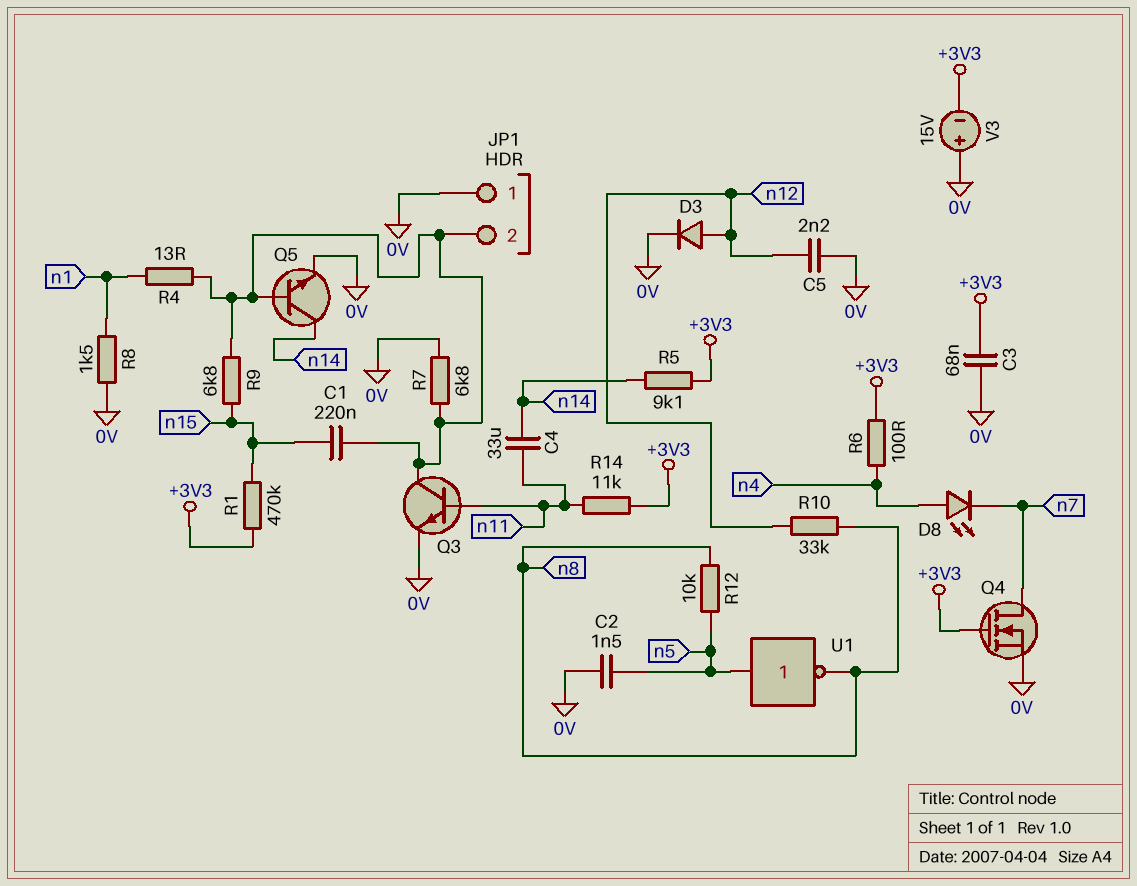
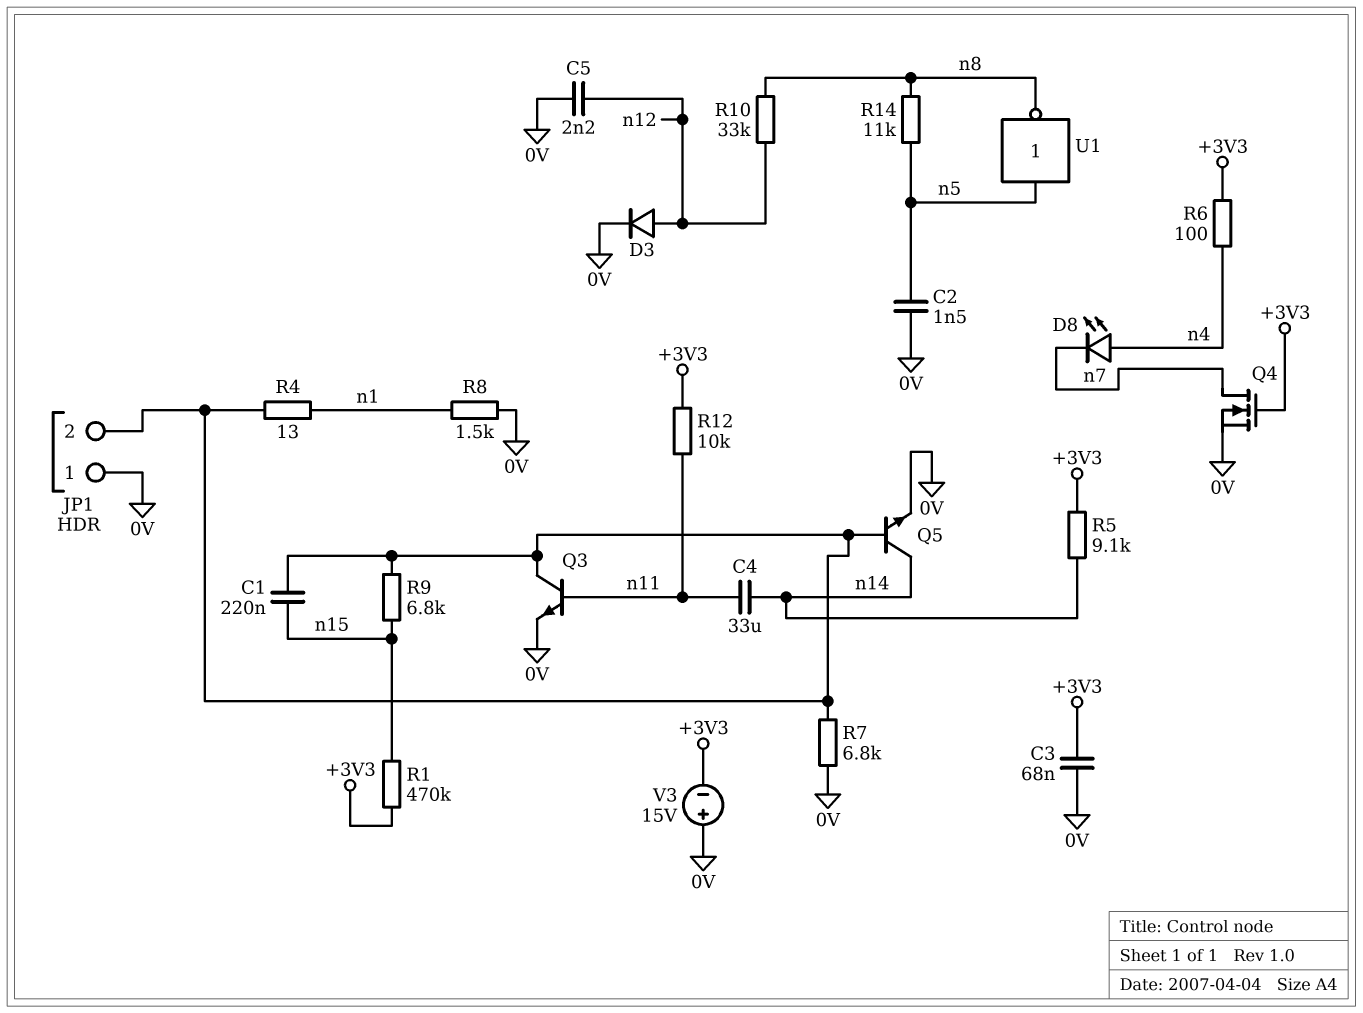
R12: 10k (n5, n8) -> 10k (+3V3, n11)
R14: 11k (+3V3, n11) -> 11k (n5, n8)

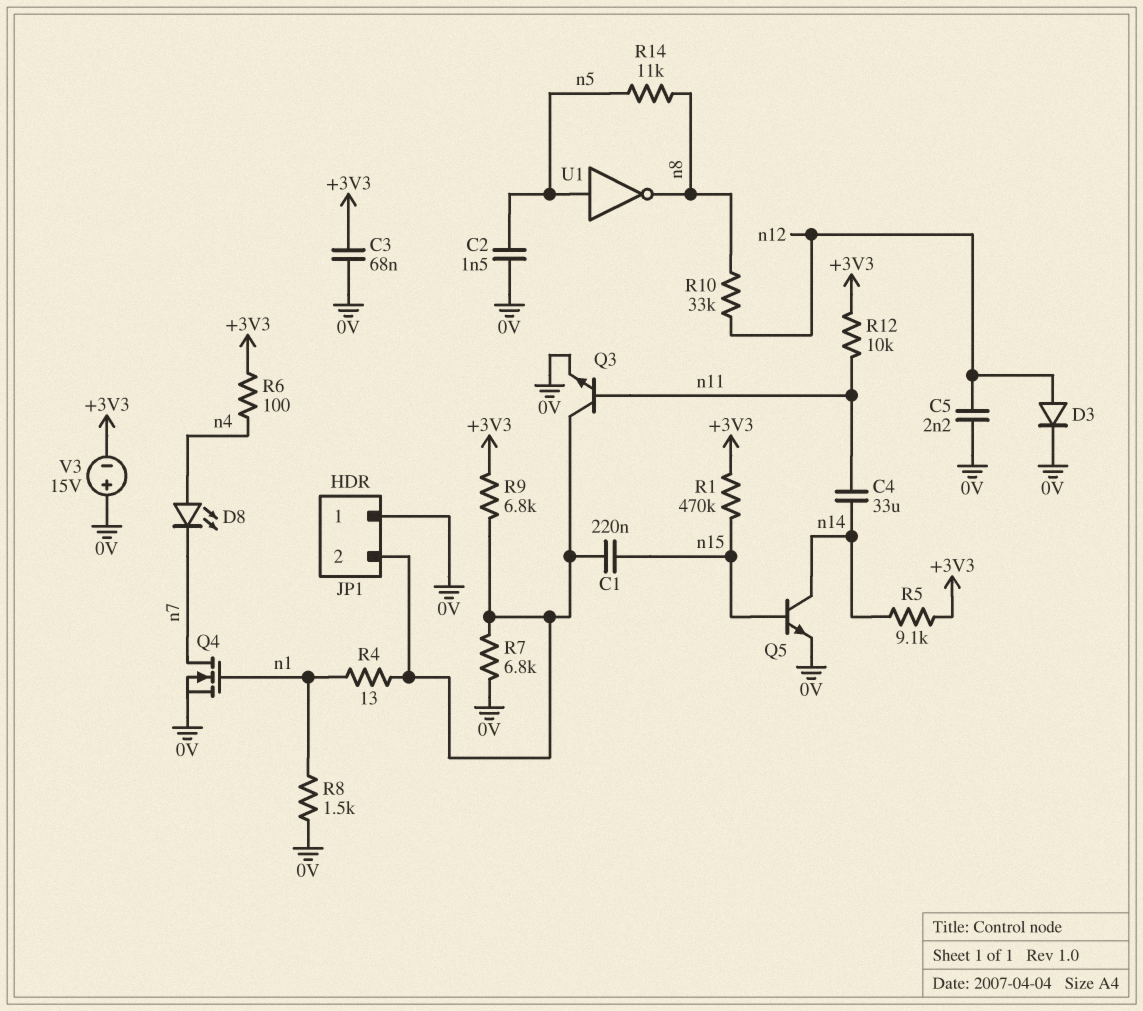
Q4: NMOS (G +3V3, D n7, S 0V) -> NMOS (G n1, D n7, S 0V)
Q5: NPN (B JP1/2, C n14, E 0V) -> NPN (B n15, C n14, E 0V)
R9: 6.8k (JP1/2, n15) -> 6.8k (+3V3, JP1/2)

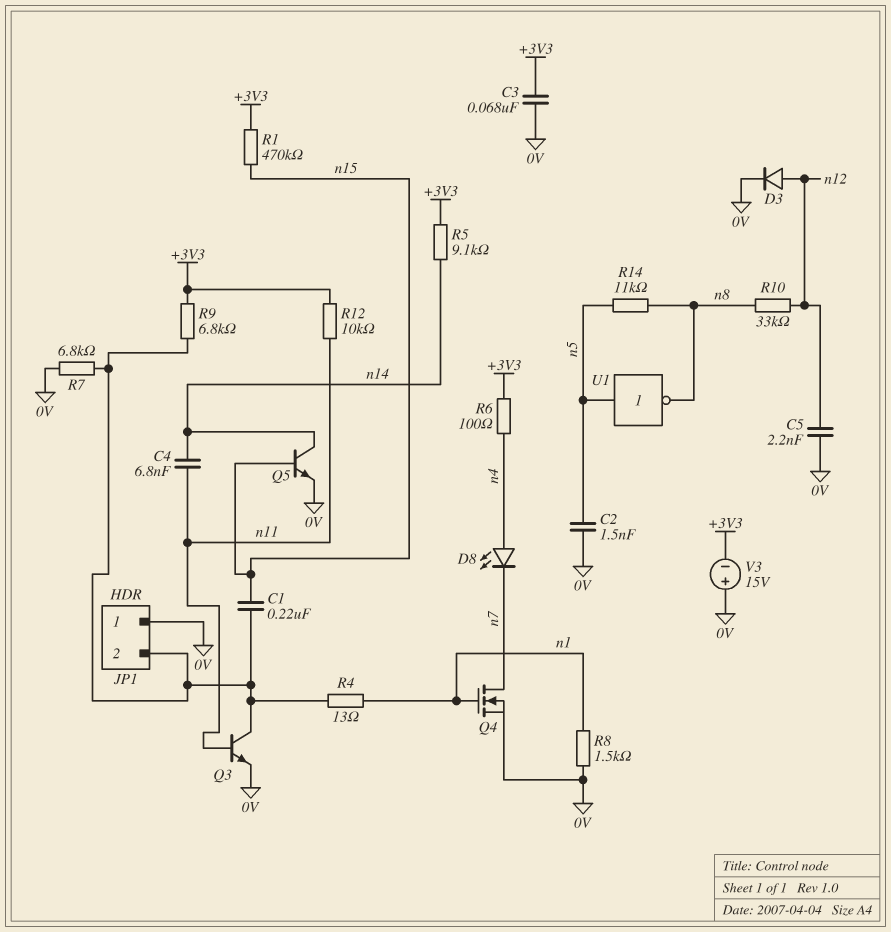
C4: 33uF (n11, n14) -> 6.8nF (n11, n14)

